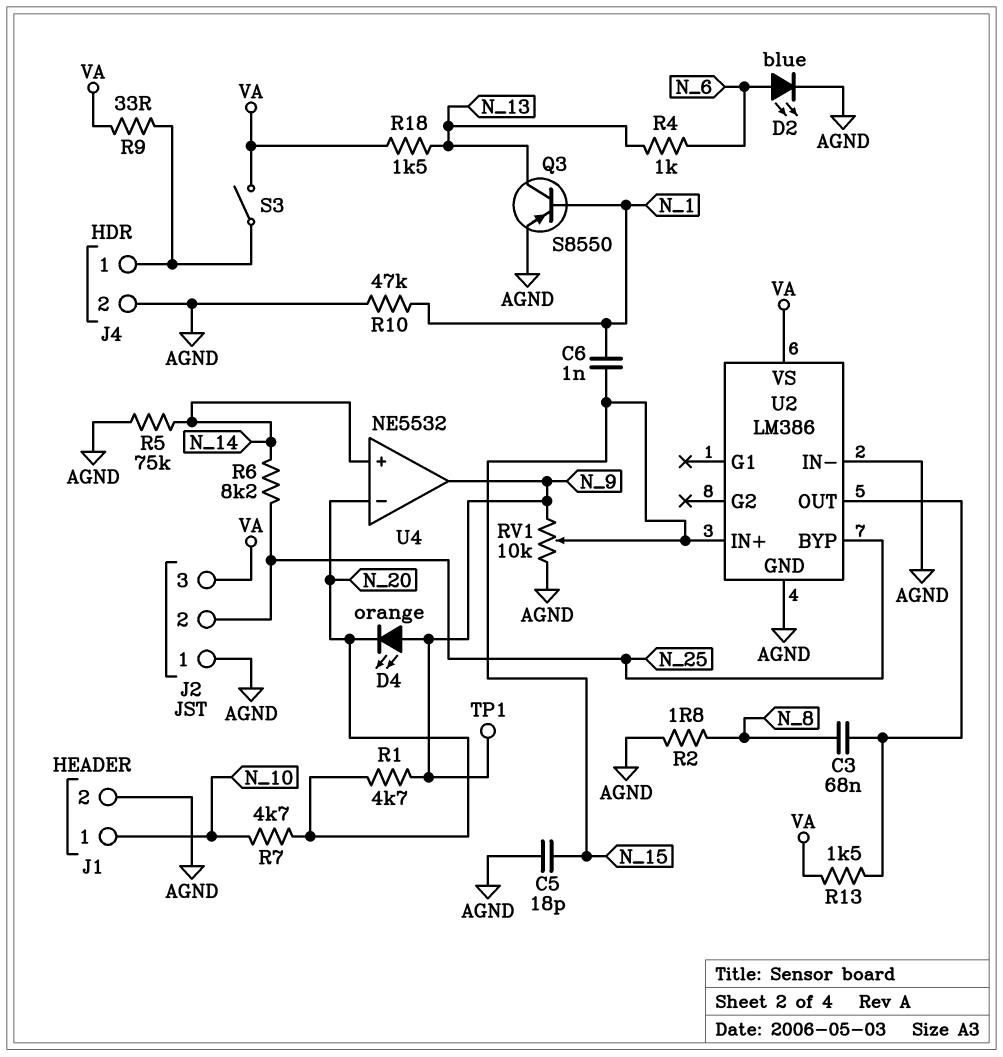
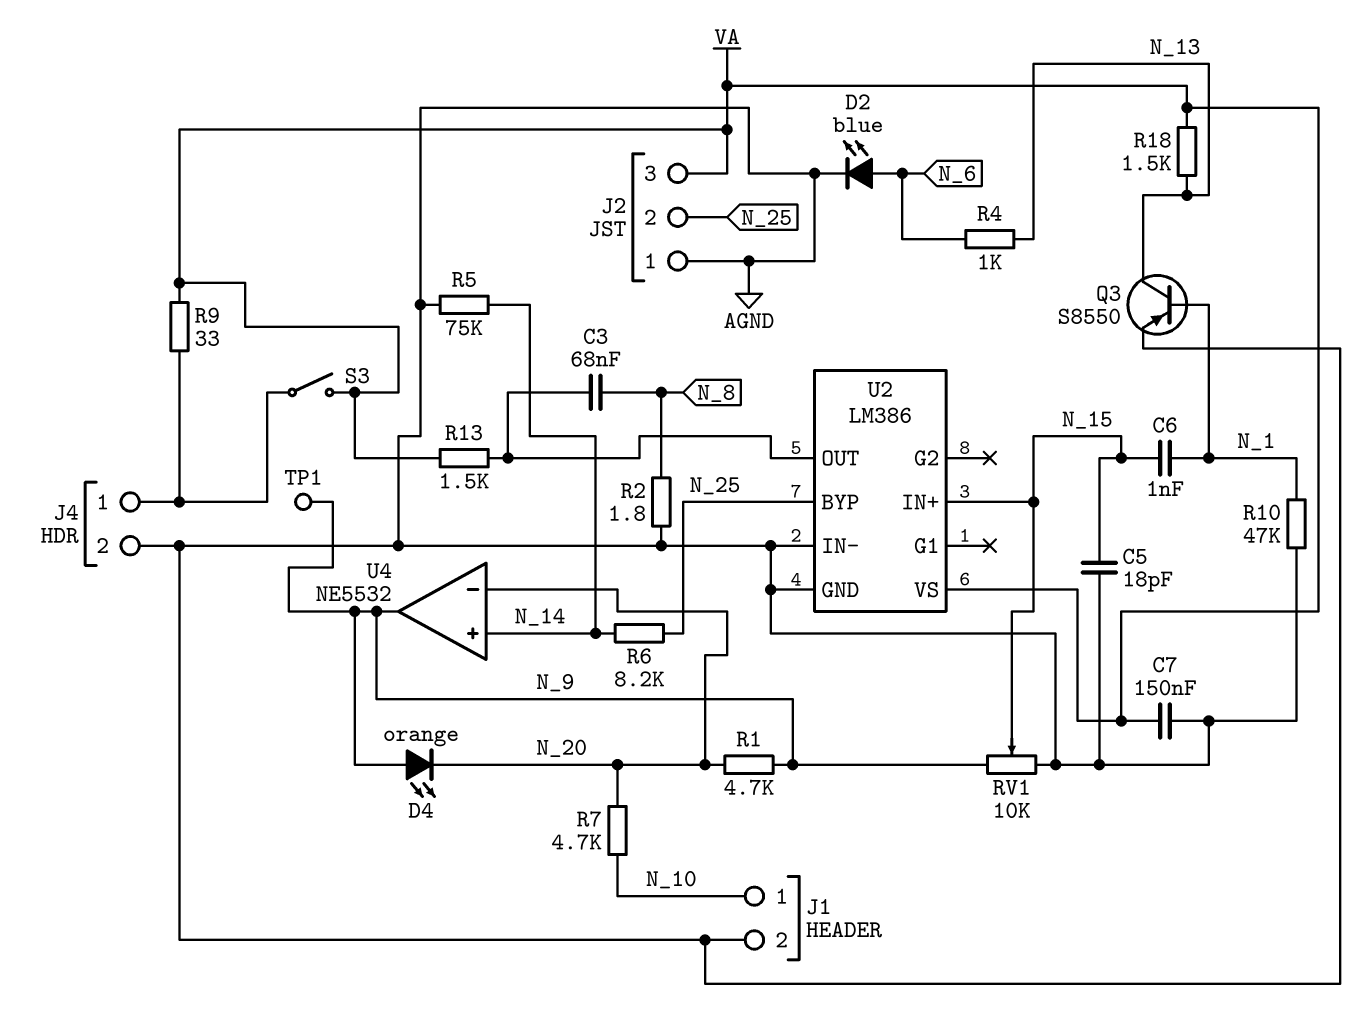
C7: none -> 150nF (AGND, VA)

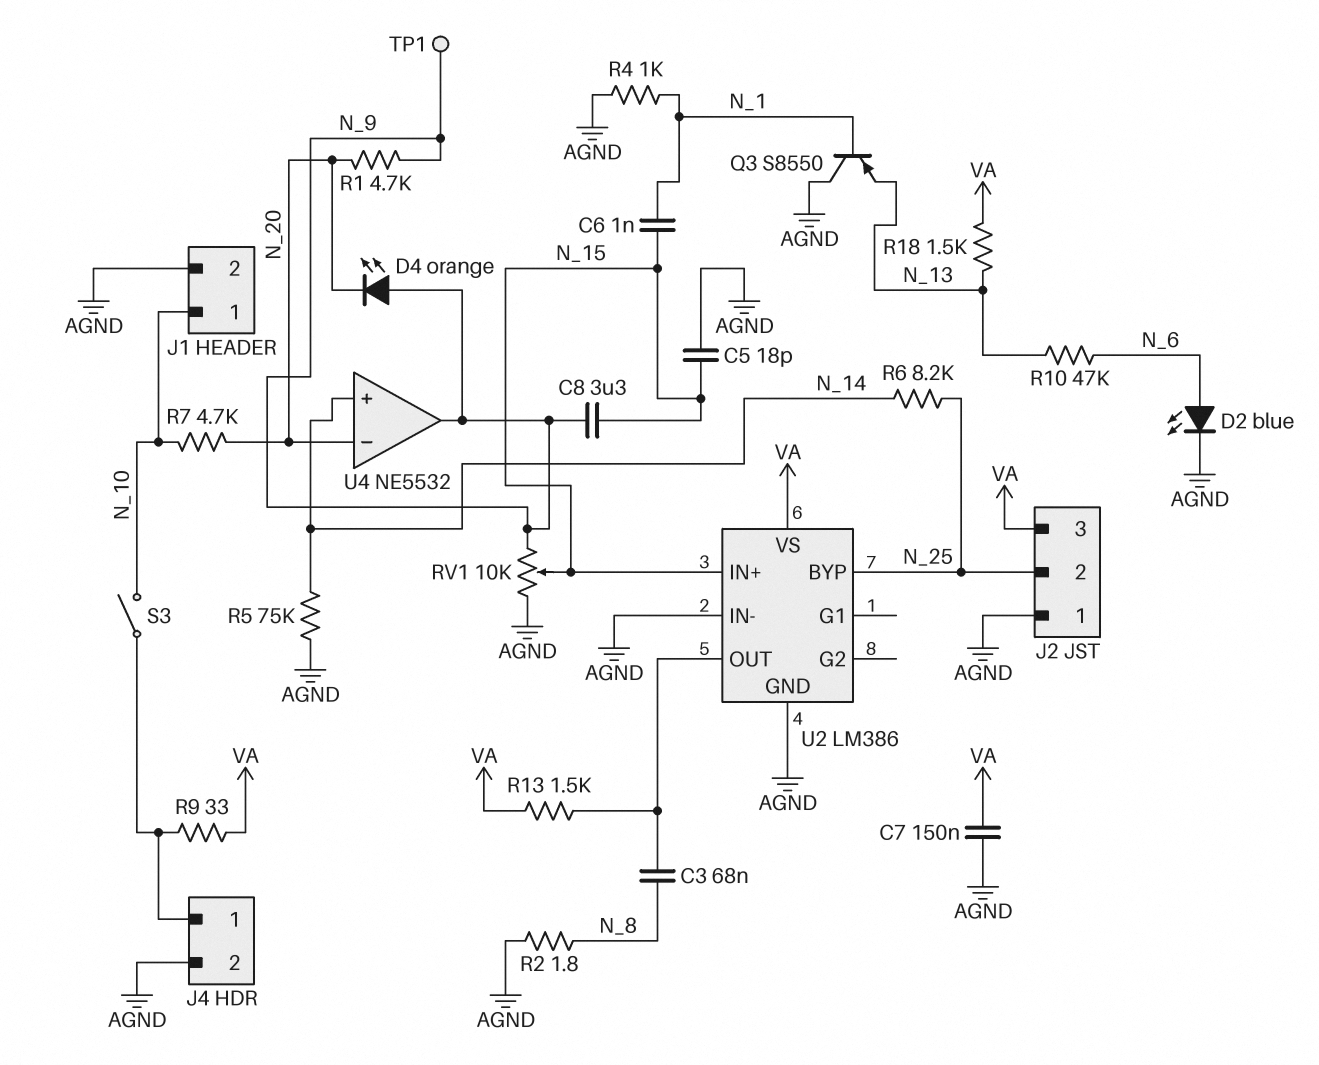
C8: none -> 3.3uF (N_9, N_15)
Q3: PNP S8550 (B N_1, C N_13, E AGND) -> PNP S8550 (B N_1, C AGND, E N_13)
R4: 1k (N_6, N_13) -> 1k (AGND, N_1)
R10: 47k (AGND, N_1) -> 47k (N_6, N_13)
S3: switch (J4/1, VA) -> switch (J4/1, N_10)

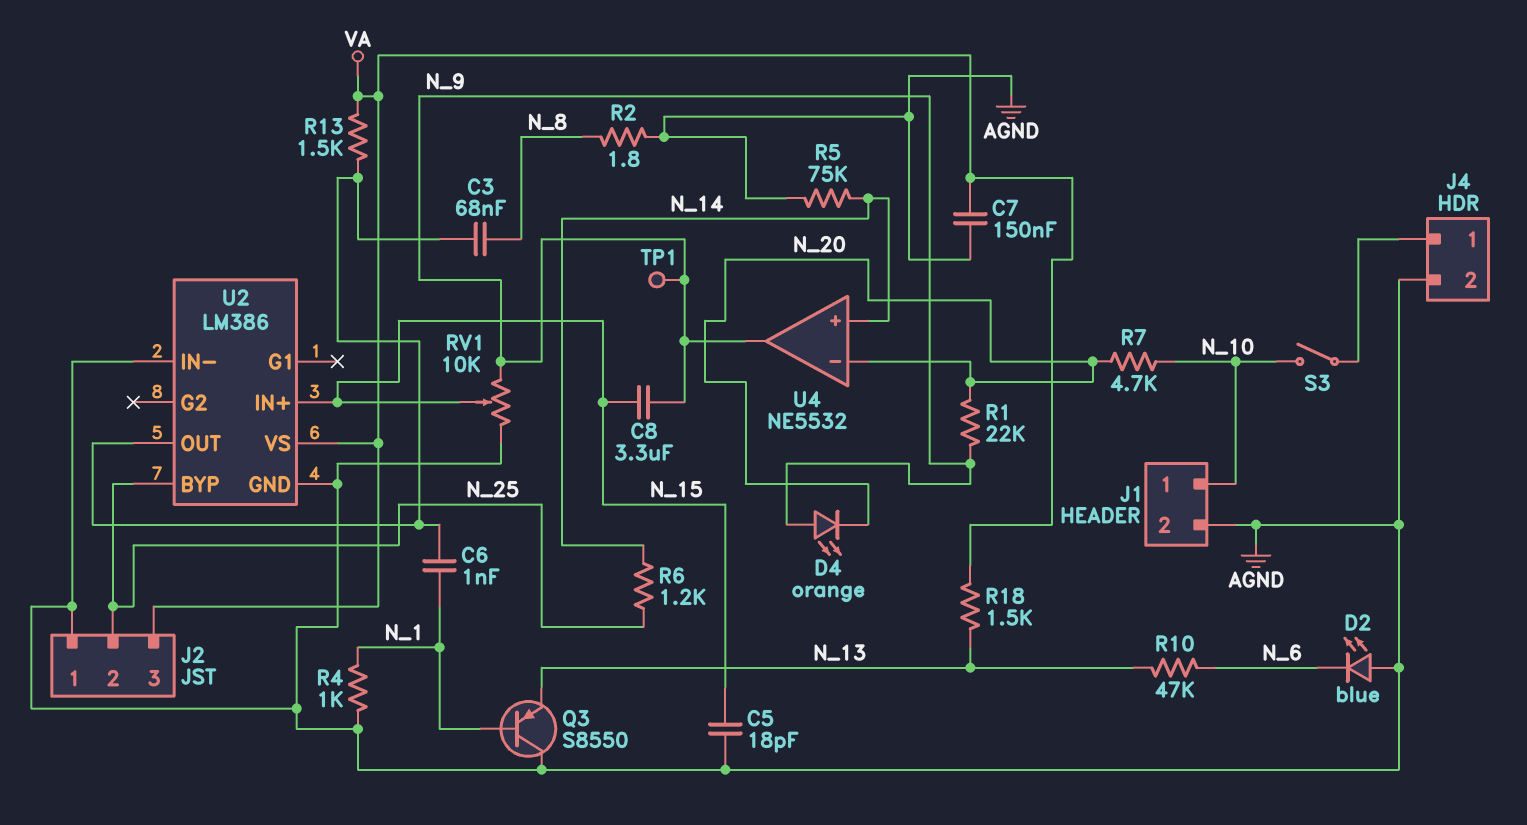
C6: 1nF (N_1, N_15) -> 1nF (N_1, U2/OUT)
D2: LED blue (A N_6, K AGND) -> LED blue (A AGND, K N_6)
R1: 4.7k (N_9, N_20) -> 22k (N_9, N_20)
R6: 8.2k (N_14, N_25) -> 1.2k (N_14, N_25)
R9: 33 (J4/1, VA) -> none

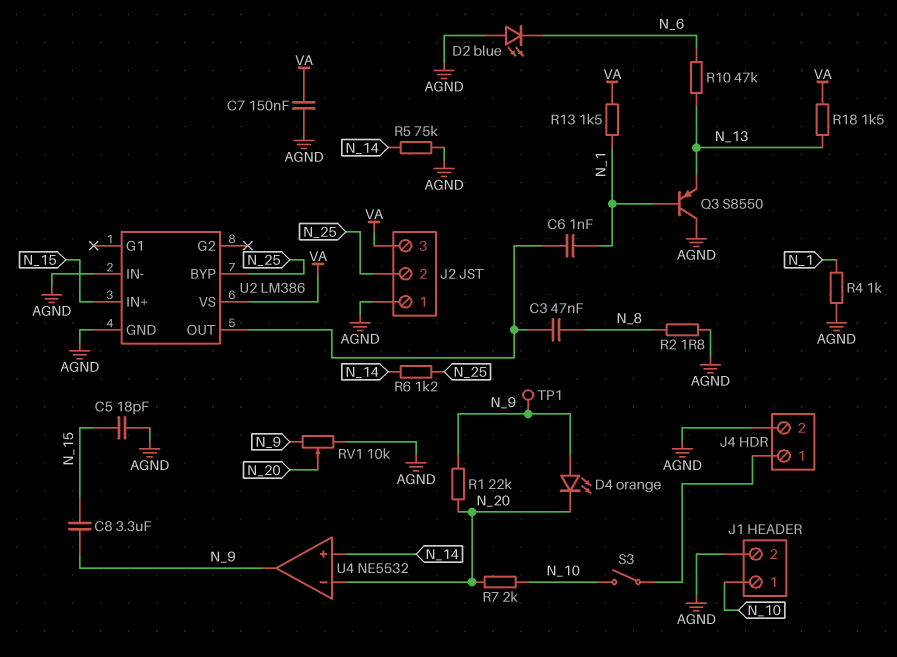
C3: 68nF (N_8, U2/OUT) -> 47nF (N_8, U2/OUT)
R7: 4.7k (N_10, N_20) -> 2k (N_10, N_20)
R13: 1.5k (U2/OUT, VA) -> 1.5k (N_1, VA)
RV1: 10k (AGND, N_9, wiper N_15) -> 10k (AGND, N_9, wiper N_20)

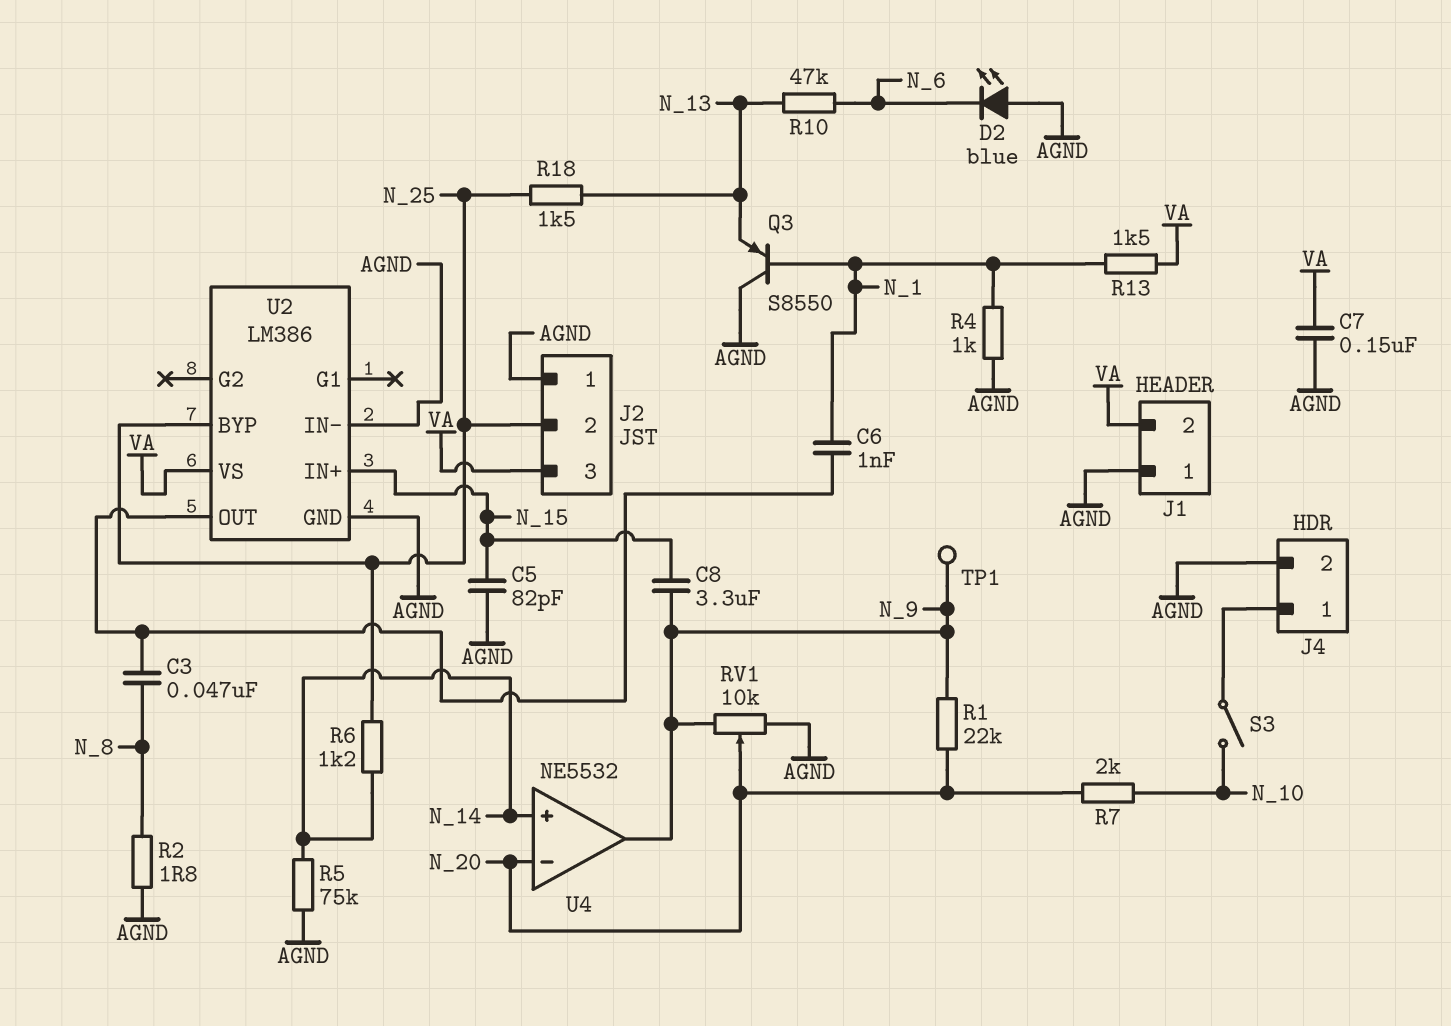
C5: 18pF (AGND, N_15) -> 82pF (AGND, N_15)
D4: LED orange (A N_9, K N_20) -> none
J1 pin 1: N_10 -> AGND
J1 pin 2: AGND -> VA
R18: 1.5k (N_13, VA) -> 1.5k (N_13, N_25)

